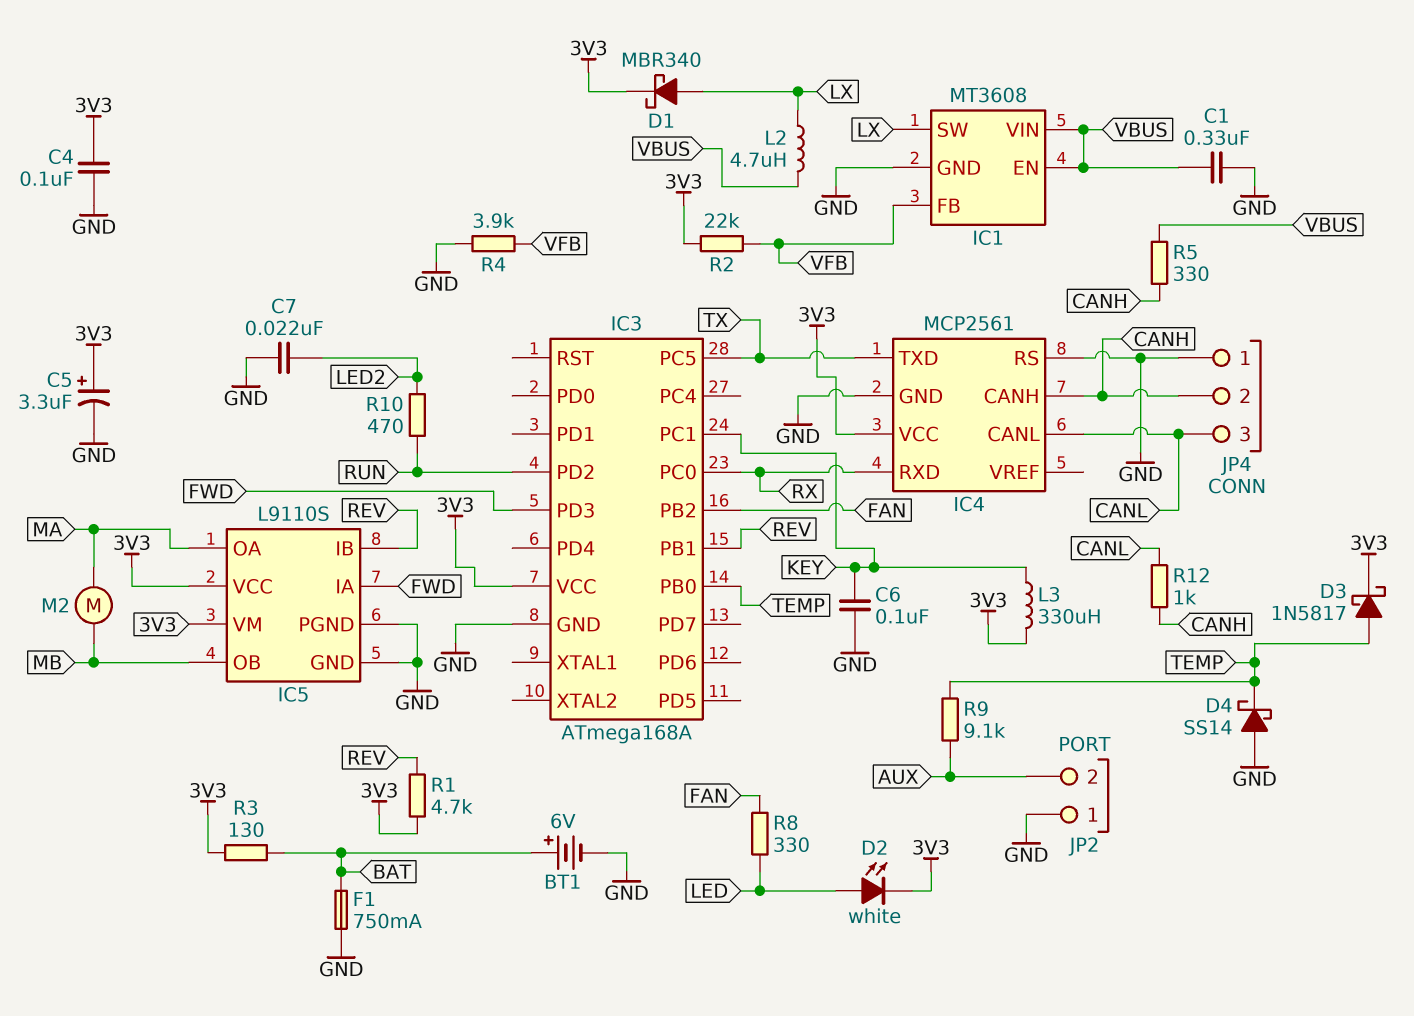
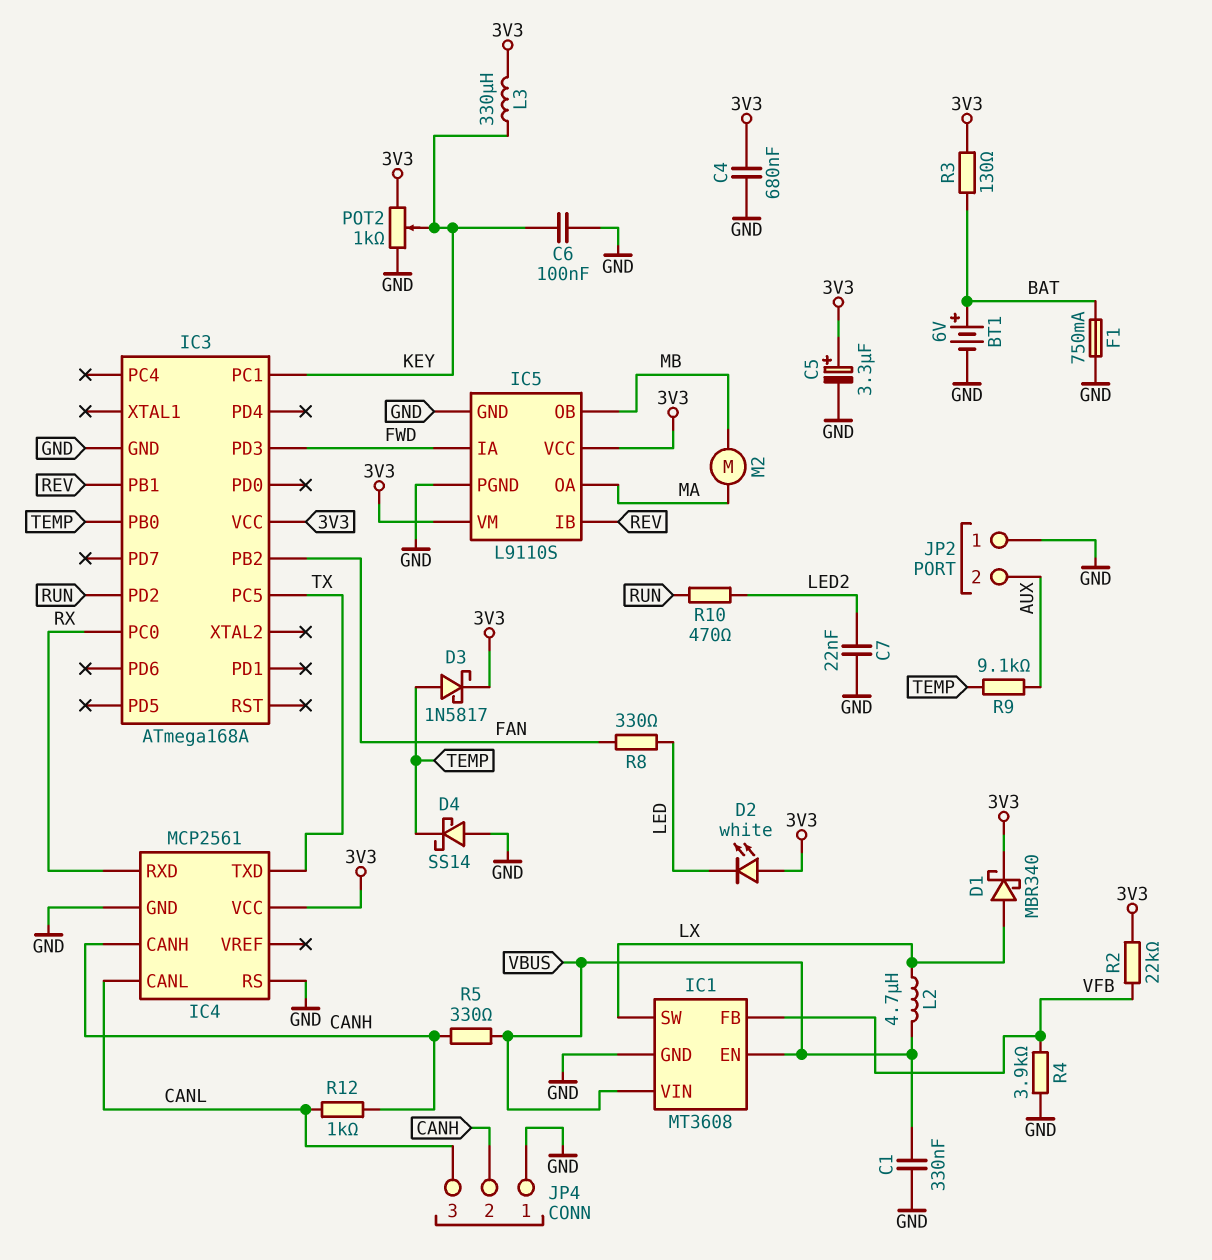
C4: 100nF (3V3, GND) -> 680nF (3V3, GND)
D2: LED white (A LED, K 3V3) -> LED white (A 3V3, K LED)
POT2: none -> 1k (3V3, GND, wiper KEY)
R1: 4.7k (3V3, REV) -> none

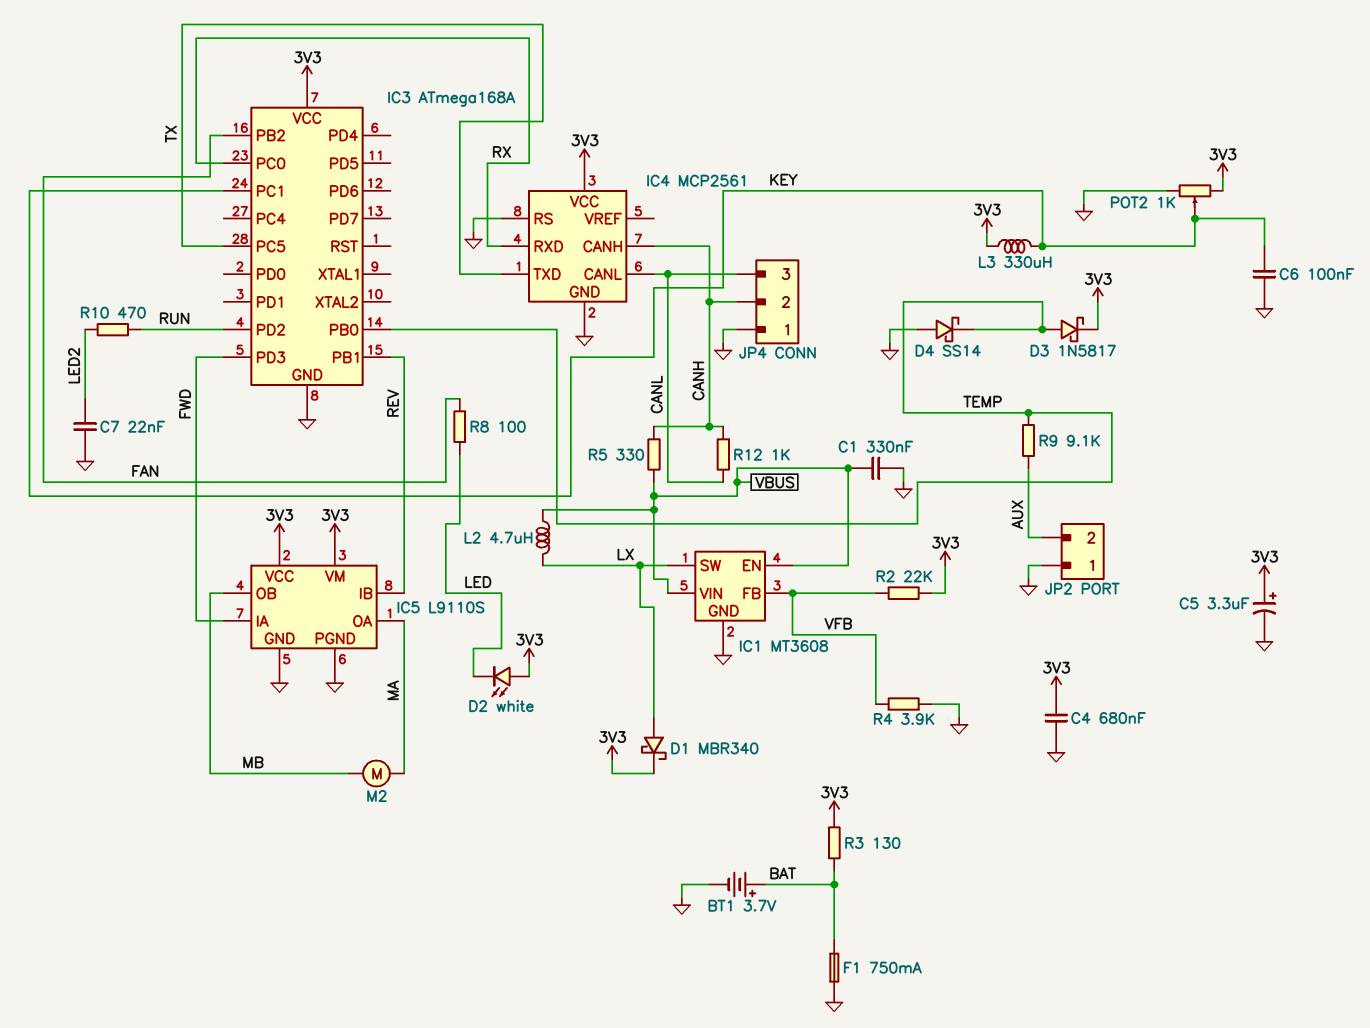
BT1: 6V (plus BAT, minus GND) -> 3.7V (plus BAT, minus GND)
R8: 330 (FAN, LED) -> 100 (FAN, LED)

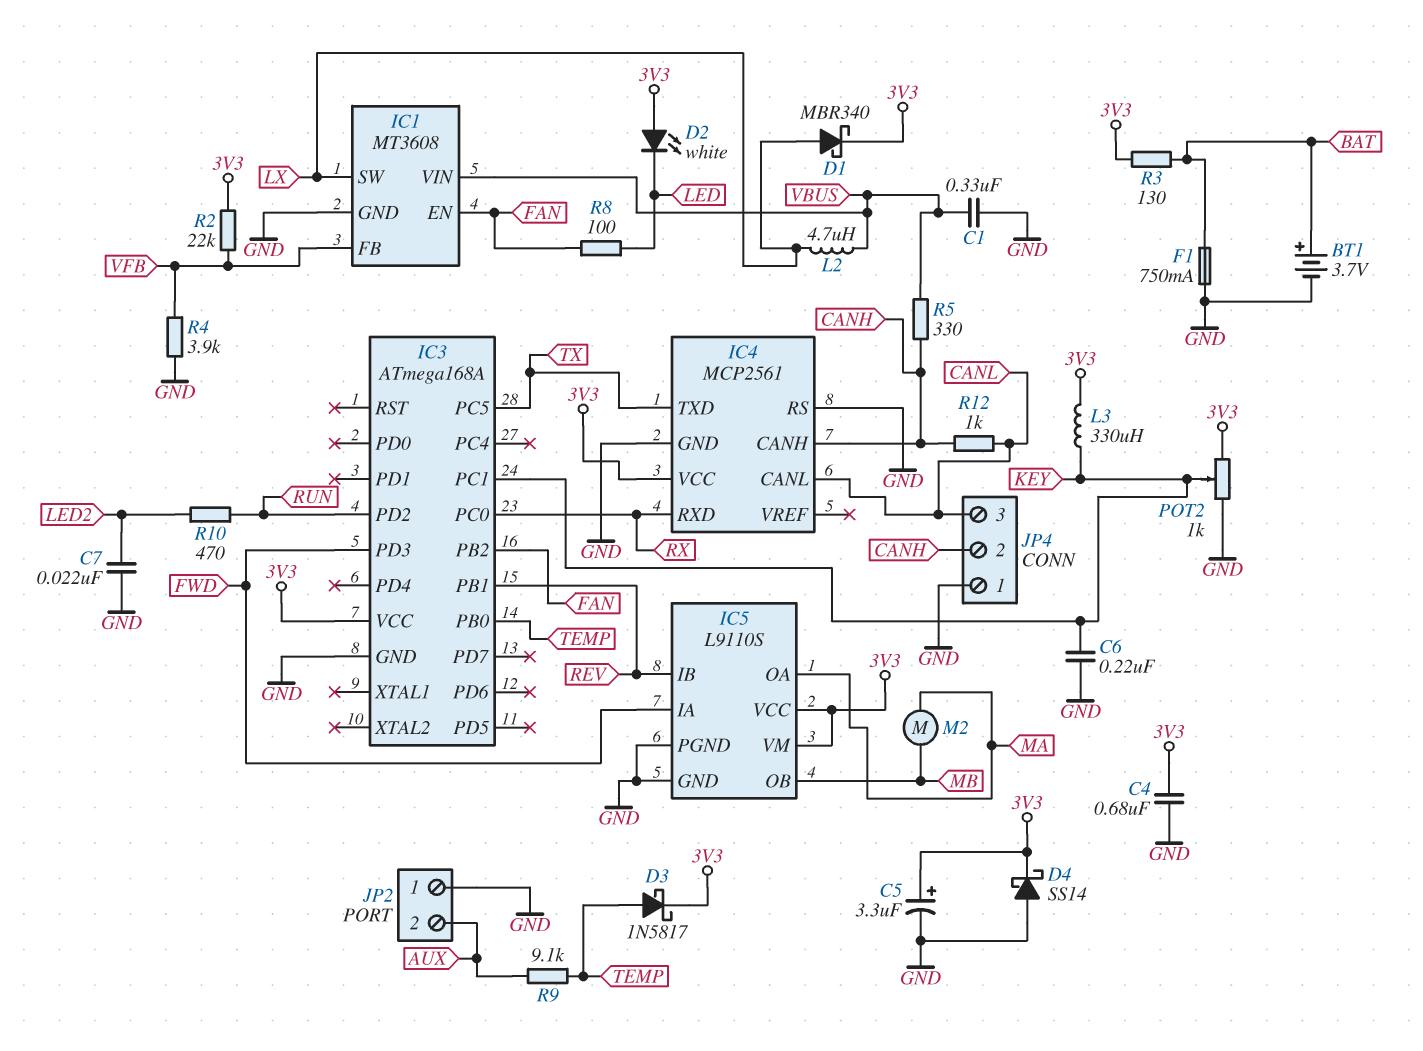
C6: 100nF (GND, KEY) -> 220nF (GND, KEY)
D4: schottky SS14 (A GND, K TEMP) -> schottky SS14 (A GND, K 3V3)
IC1 pin EN: VBUS -> FAN

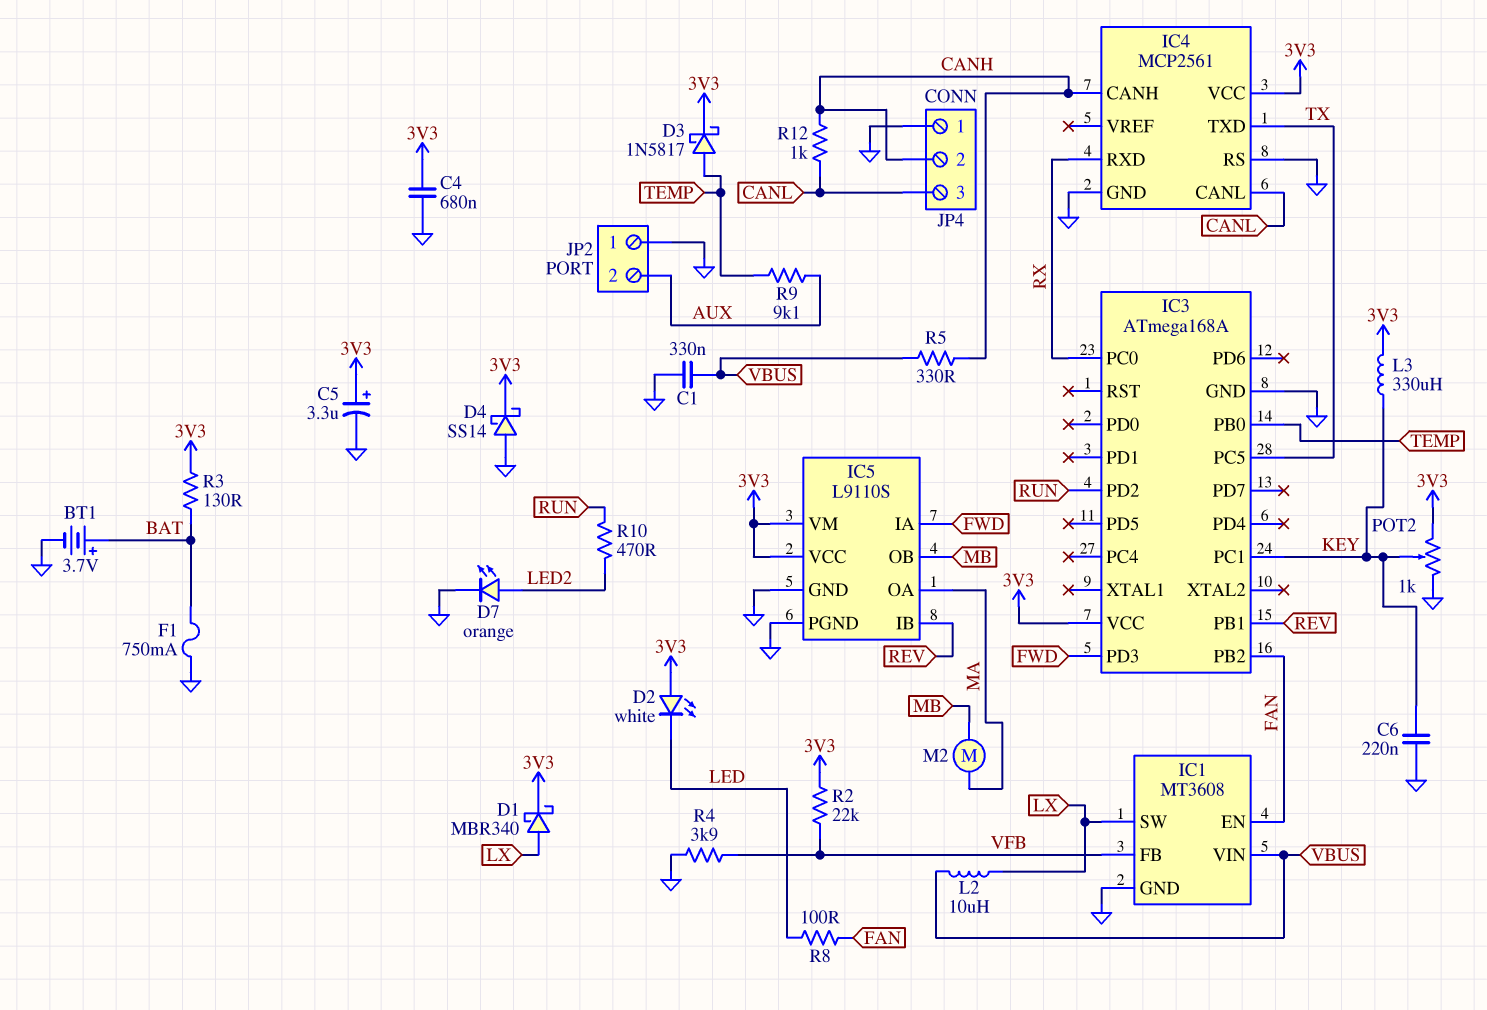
C7: 22nF (GND, LED2) -> none
D7: none -> LED orange (A LED2, K GND)
L2: 4.7uH (LX, VBUS) -> 10uH (LX, VBUS)

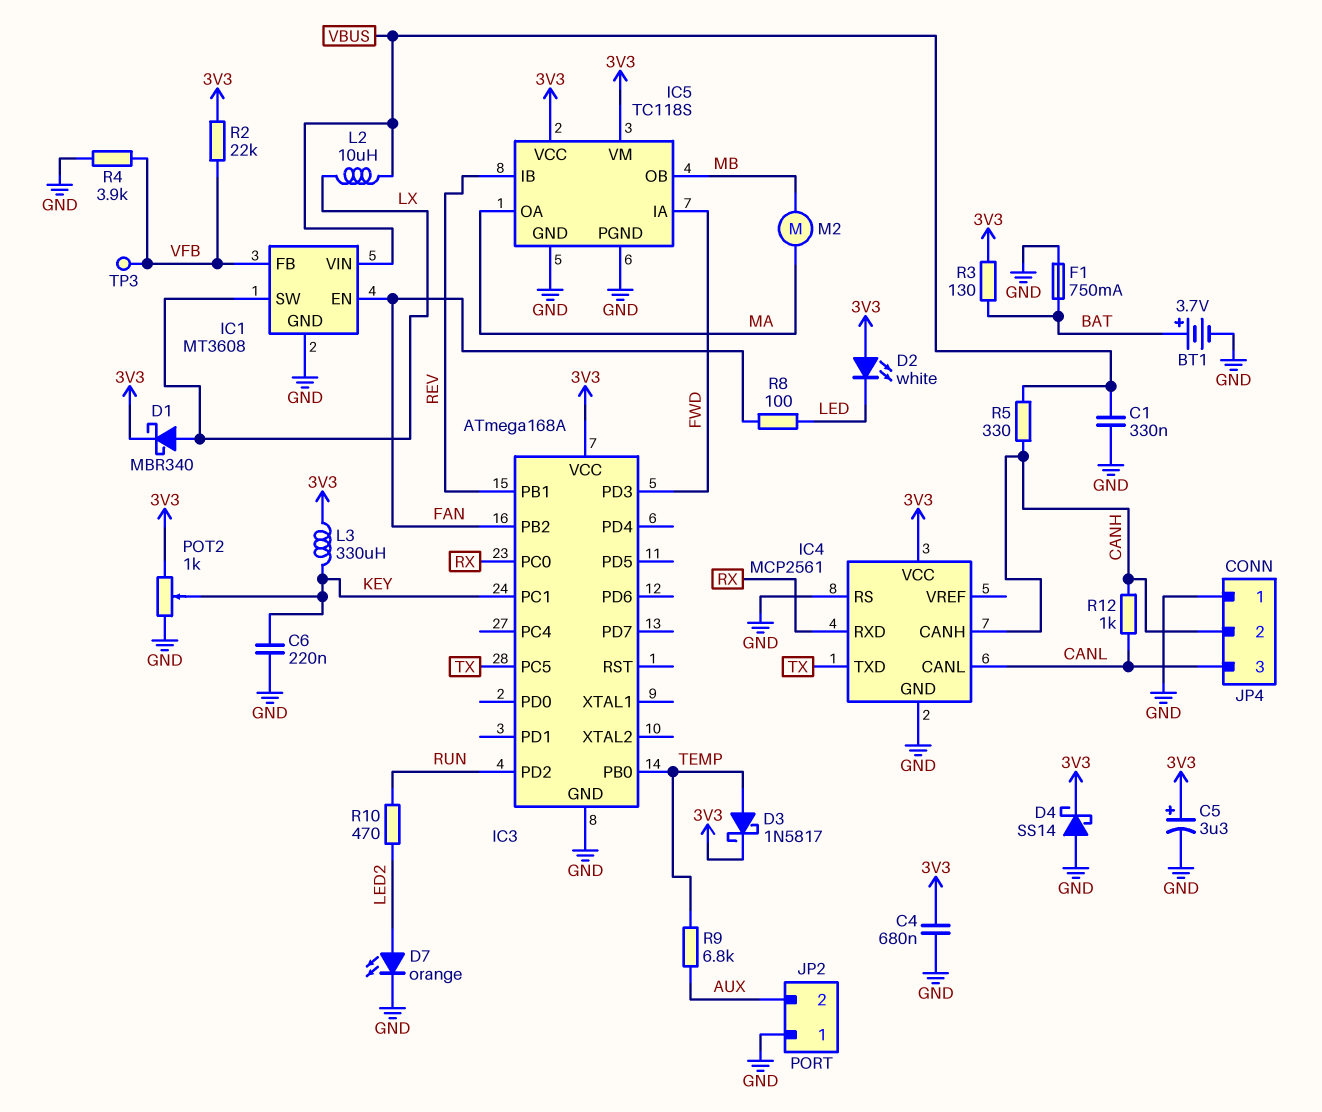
IC5: L9110S -> TC118S
R9: 9.1k (AUX, TEMP) -> 6.8k (AUX, TEMP)
TP3: none -> test point (VFB)

